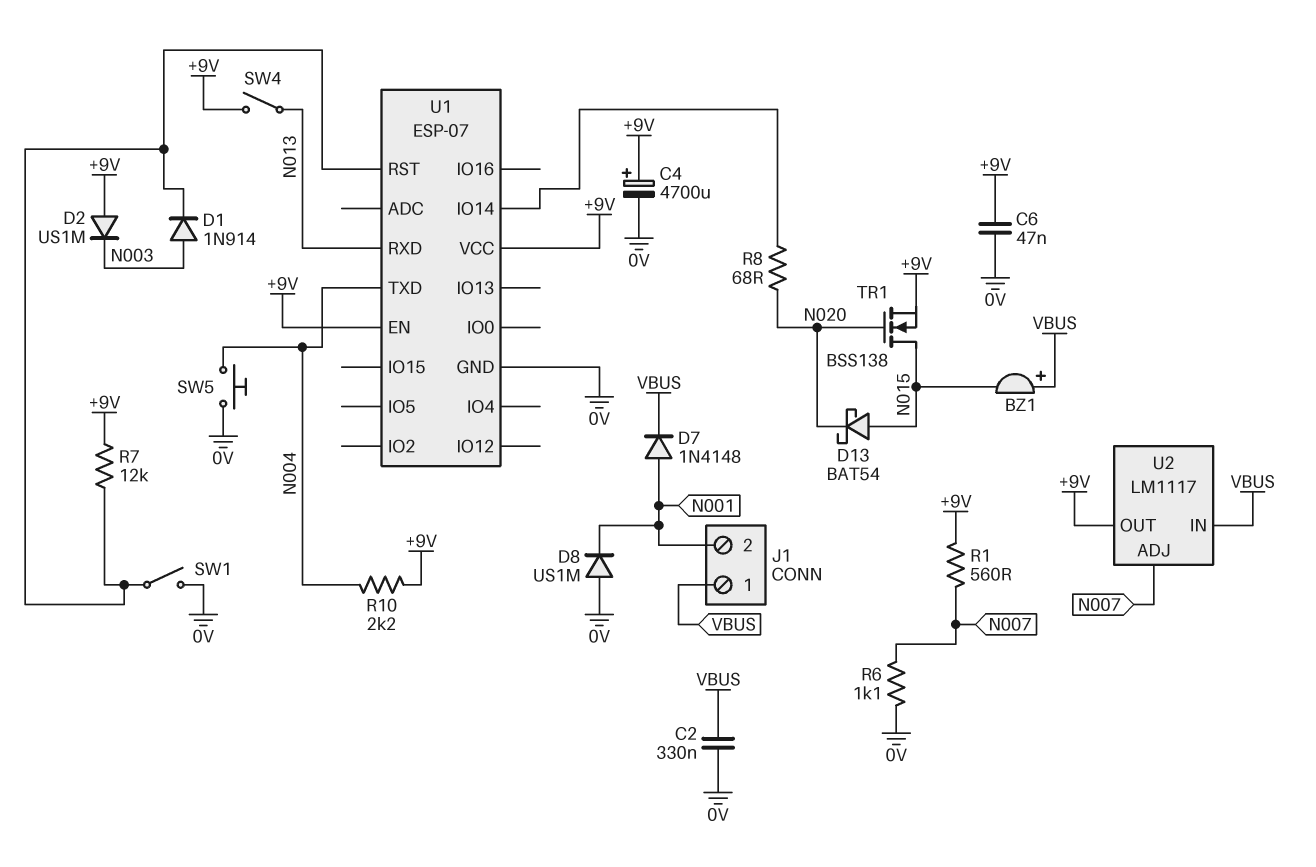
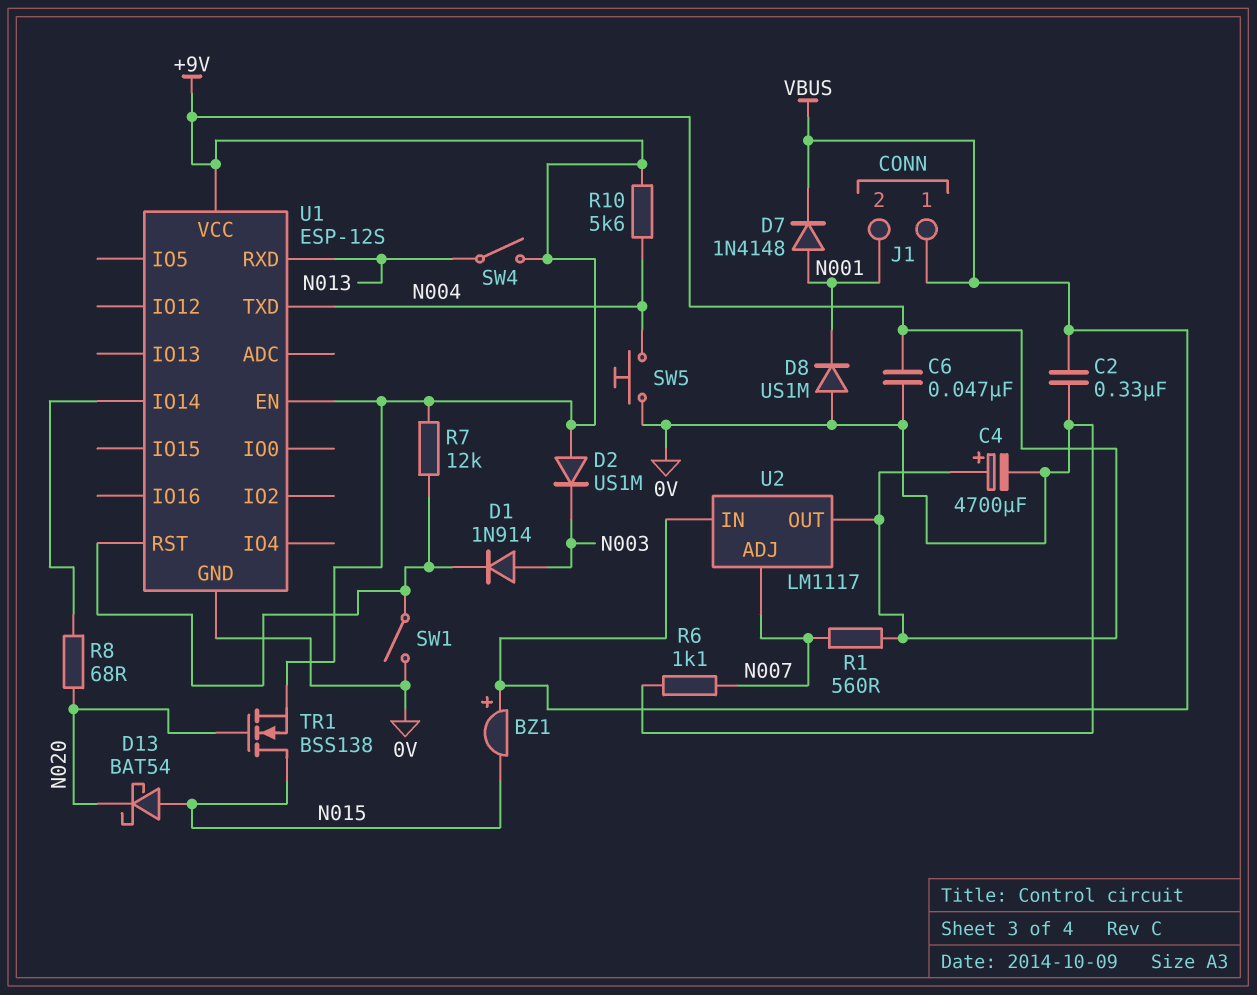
R10: 2.2k (+9V, N004) -> 5.6k (+9V, N004)
U1: ESP-07 -> ESP-12S

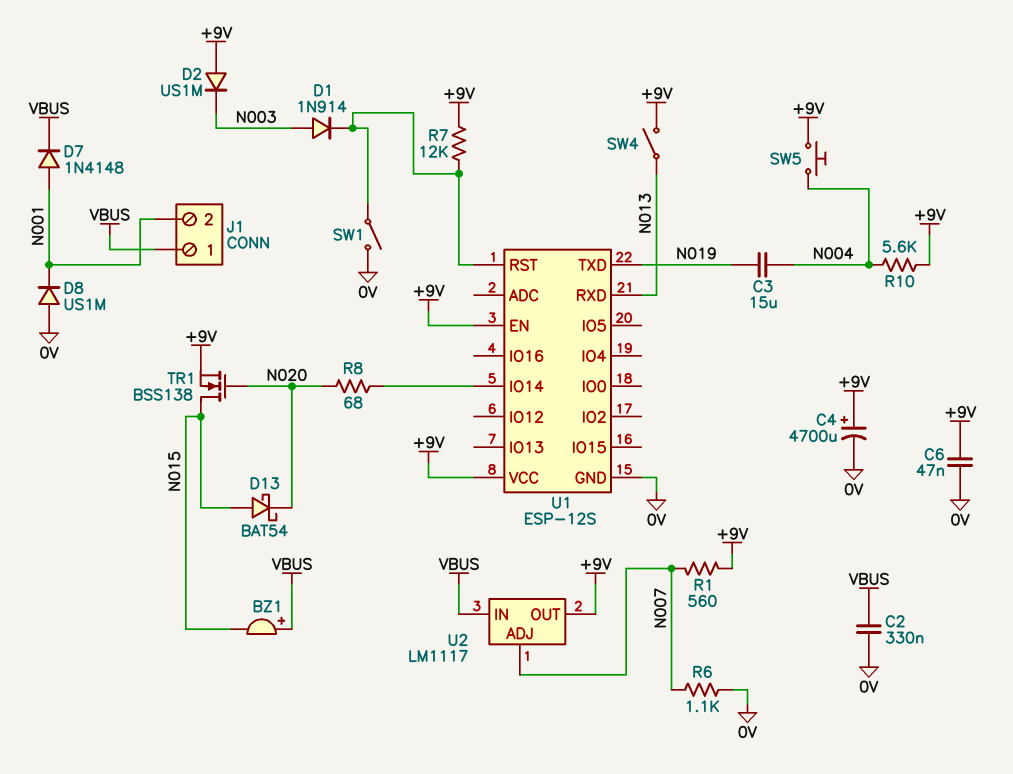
C3: none -> 15uF (N004, N019)
SW5: button (0V, N004) -> button (+9V, N004)
U1 pin TXD: N004 -> N019

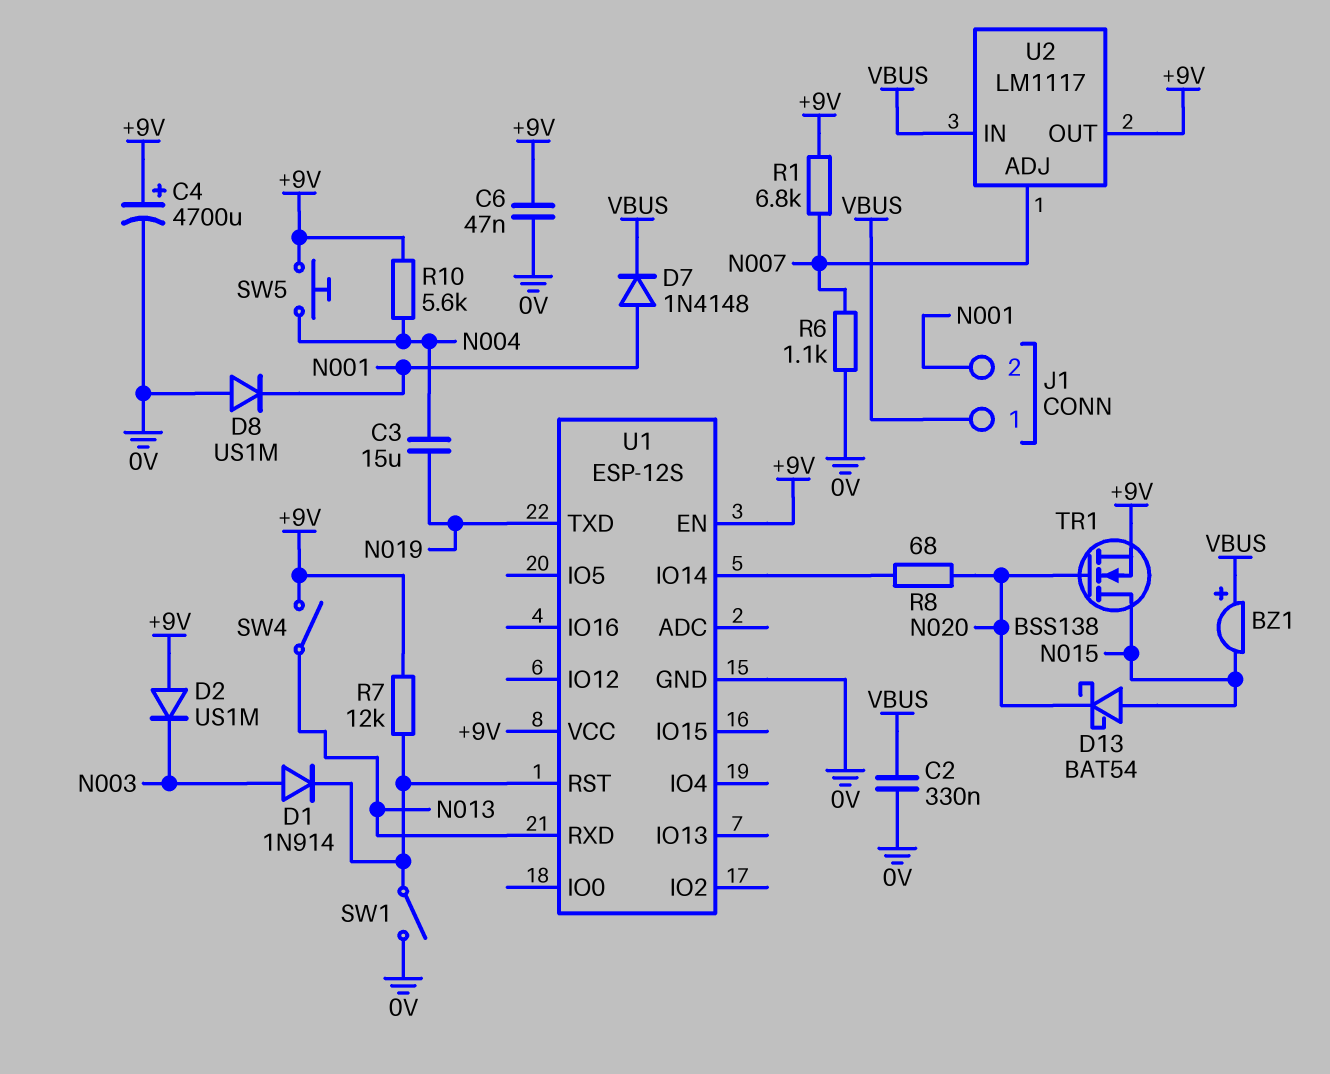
R1: 560 (+9V, N007) -> 6.8k (+9V, N007)

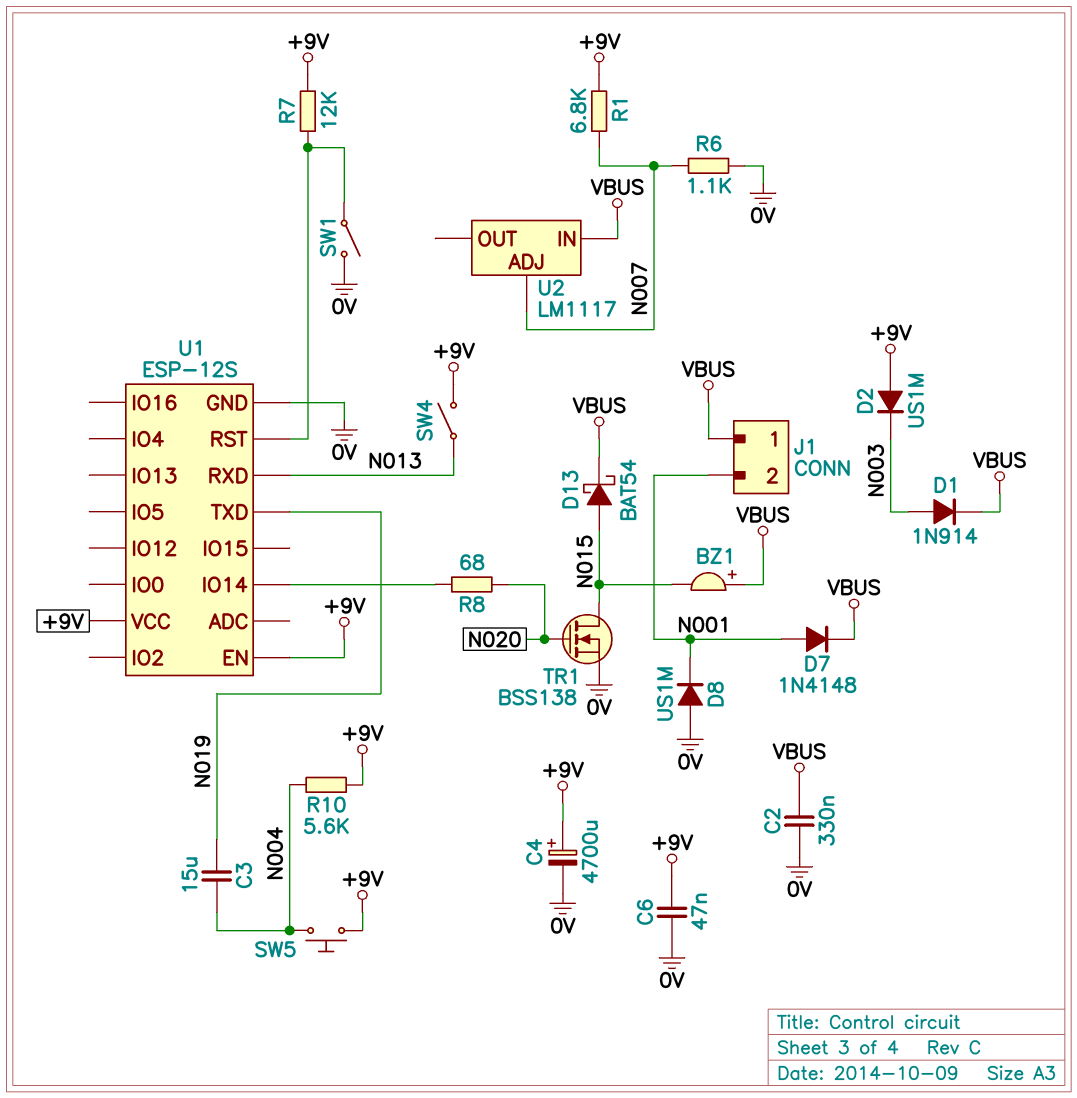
D1: diode 1N914 (A N003, K U1/RST) -> diode 1N914 (A N003, K VBUS)
D13: schottky BAT54 (A N015, K N020) -> schottky BAT54 (A N015, K VBUS)
TR1: NMOS BSS138 (G N020, D N015, S +9V) -> NMOS BSS138 (G N020, D N015, S 0V)
U2 pin OUT: +9V -> none

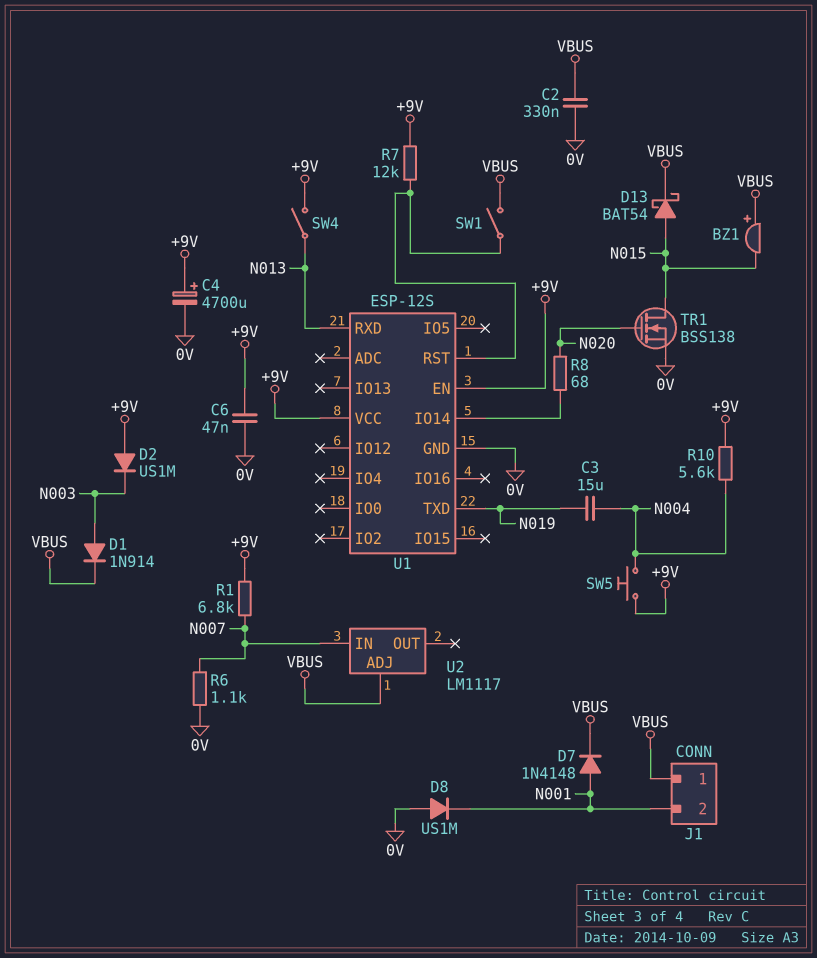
SW1: switch (0V, U1/RST) -> switch (U1/RST, VBUS)
U2 pin ADJ: N007 -> VBUS
U2 pin IN: VBUS -> N007

